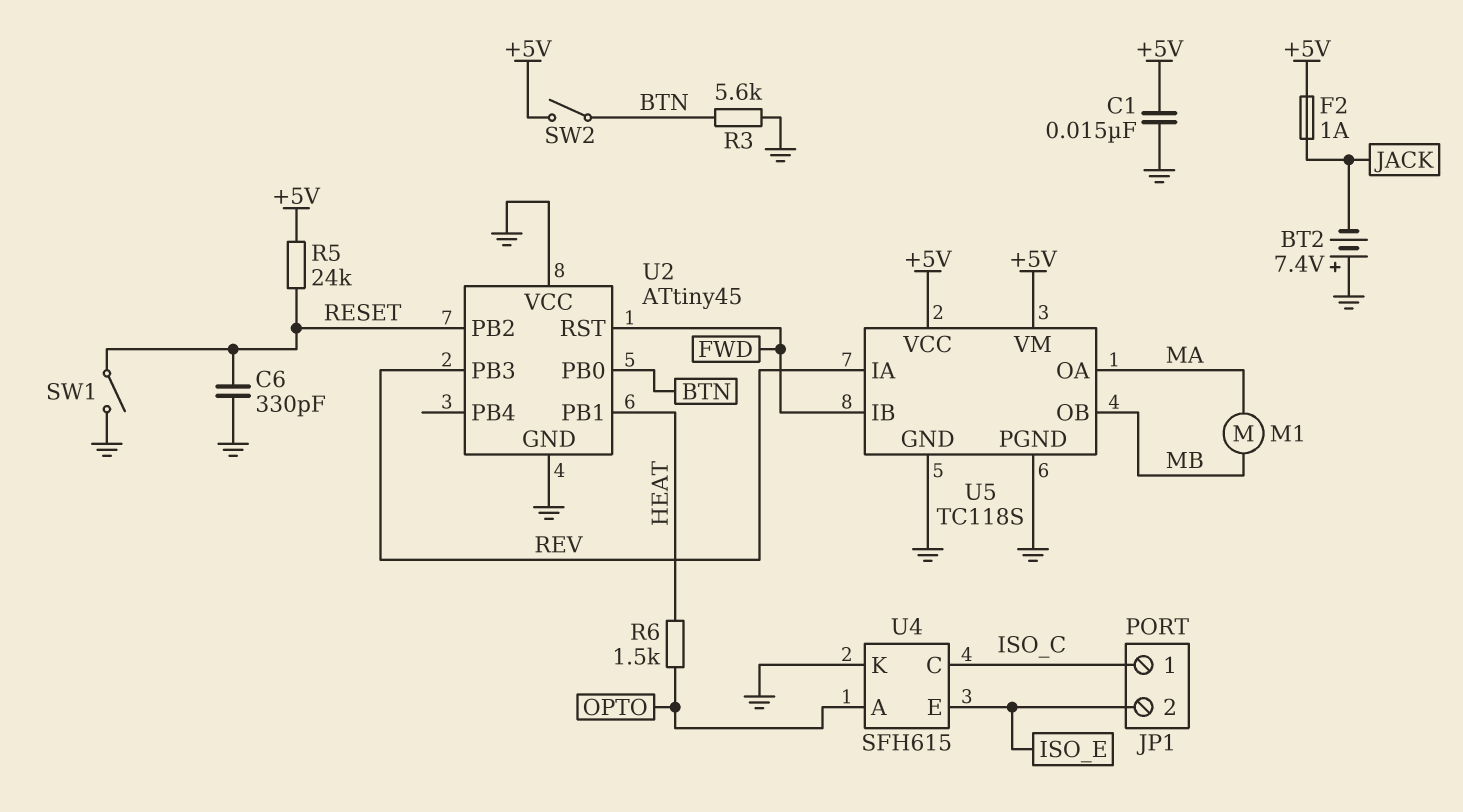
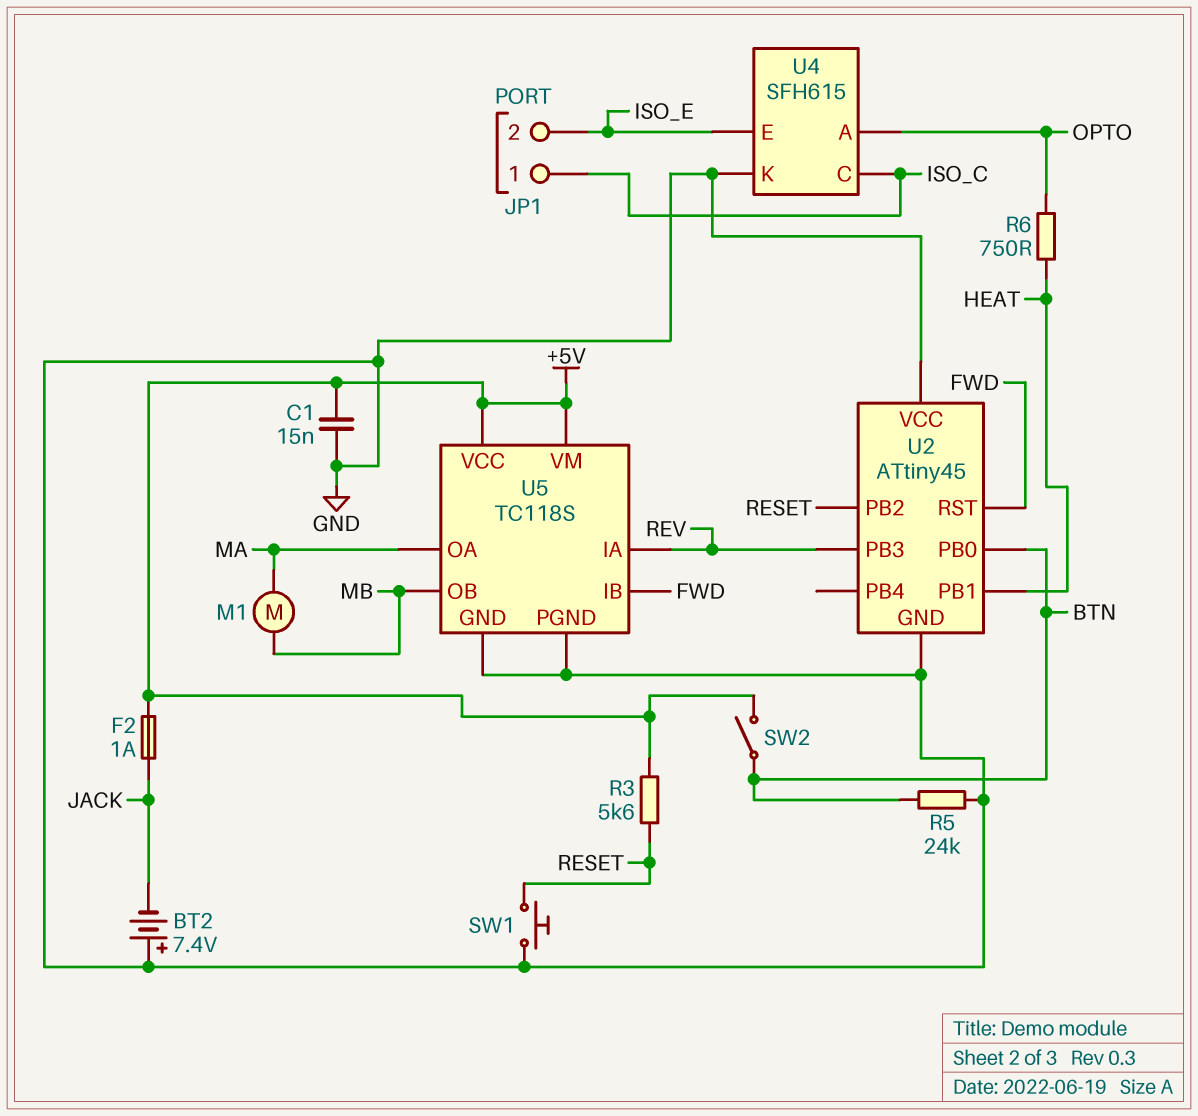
C6: 330pF (GND, RESET) -> none
R3: 5.6k (BTN, GND) -> 5.6k (+5V, RESET)
R5: 24k (+5V, RESET) -> 24k (BTN, GND)
R6: 1.5k (HEAT, OPTO) -> 750 (HEAT, OPTO)
SW1: switch (GND, RESET) -> button (GND, RESET)

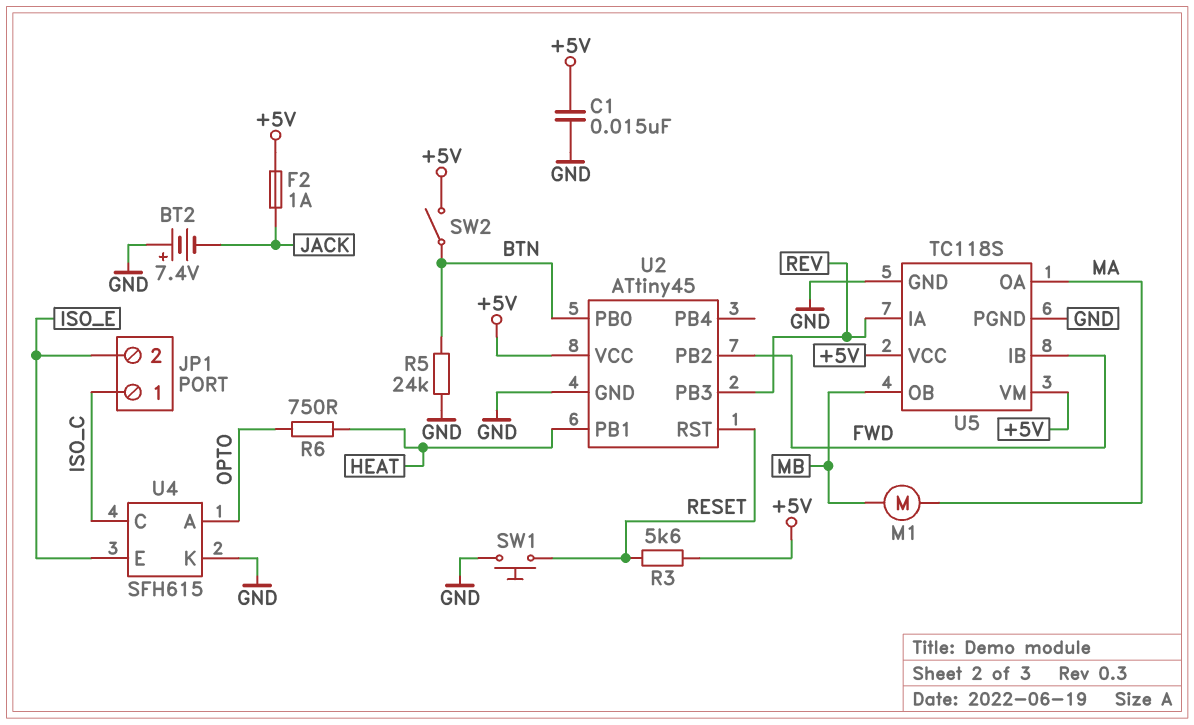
U2 pin PB2: RESET -> FWD
U2 pin RST: FWD -> RESET
U2 pin VCC: GND -> +5V

